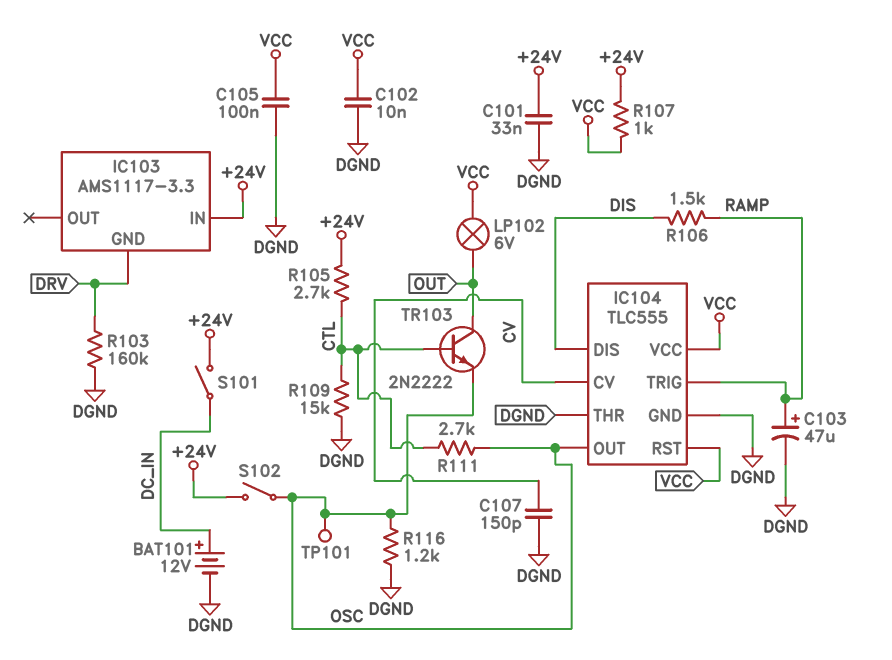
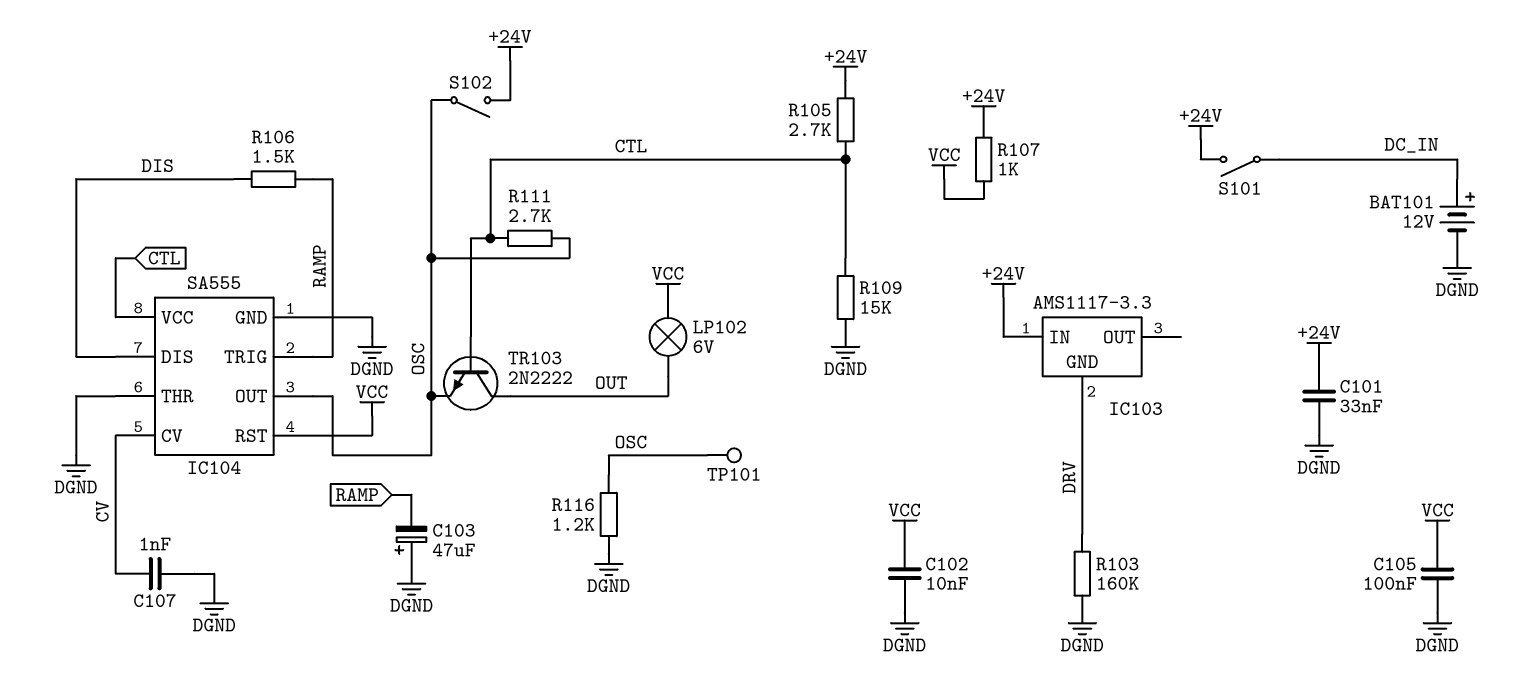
C103: 47uF (plus RAMP, minus DGND) -> 47uF (plus DGND, minus RAMP)
C107: 150pF (CV, DGND) -> 1nF (CV, DGND)
IC104: TLC555 -> SA555
IC104 pin VCC: VCC -> CTL

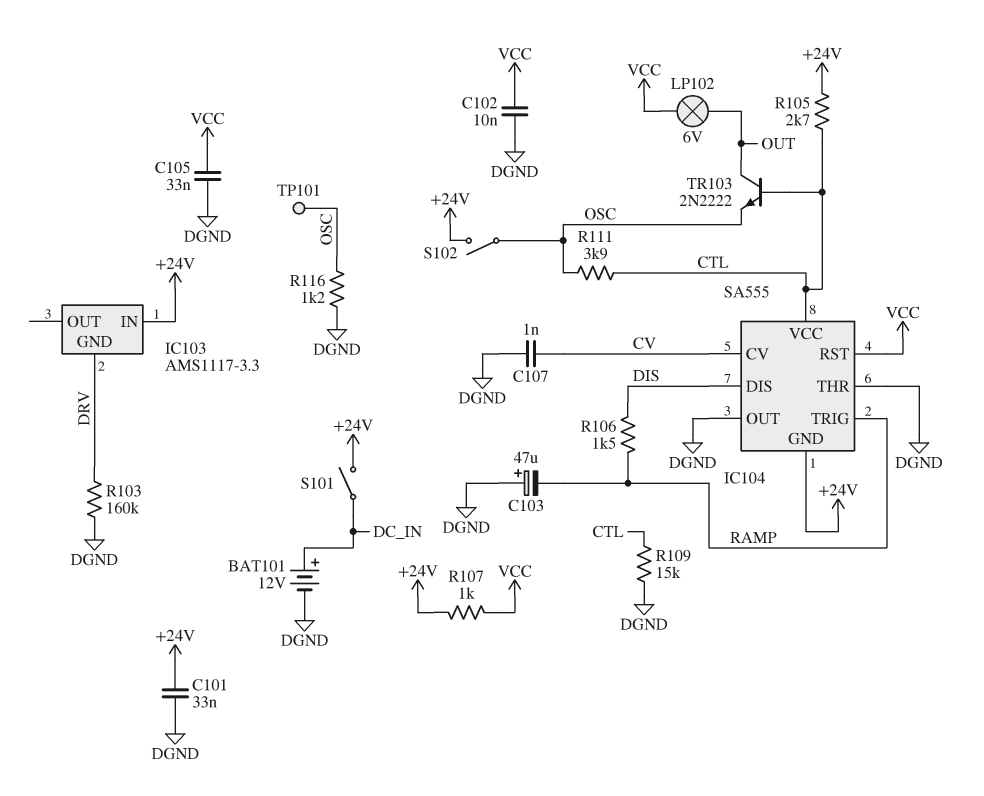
C105: 100nF (DGND, VCC) -> 33nF (DGND, VCC)
IC104 pin GND: DGND -> +24V
IC104 pin OUT: OSC -> DGND
R111: 2.7k (CTL, OSC) -> 3.9k (CTL, OSC)

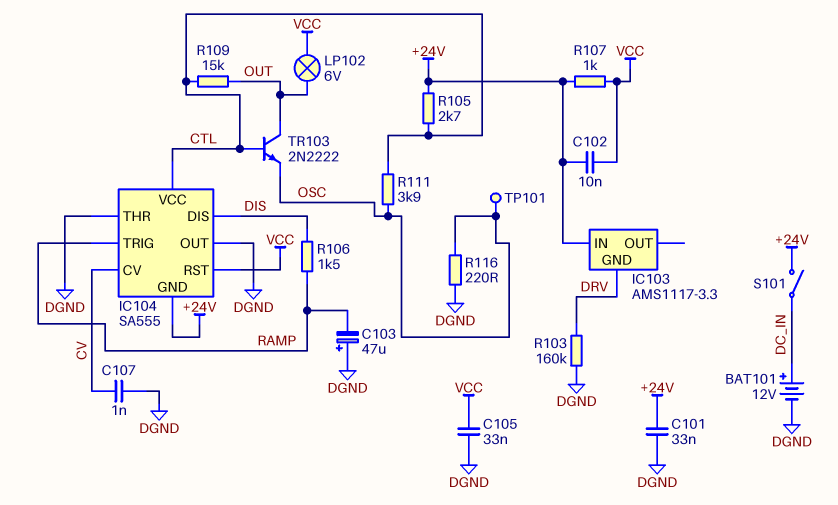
C102: 10nF (DGND, VCC) -> 10nF (+24V, VCC)
R109: 15k (CTL, DGND) -> 15k (CTL, OUT)
R116: 1.2k (DGND, OSC) -> 220 (DGND, OSC)
S102: switch (+24V, OSC) -> none

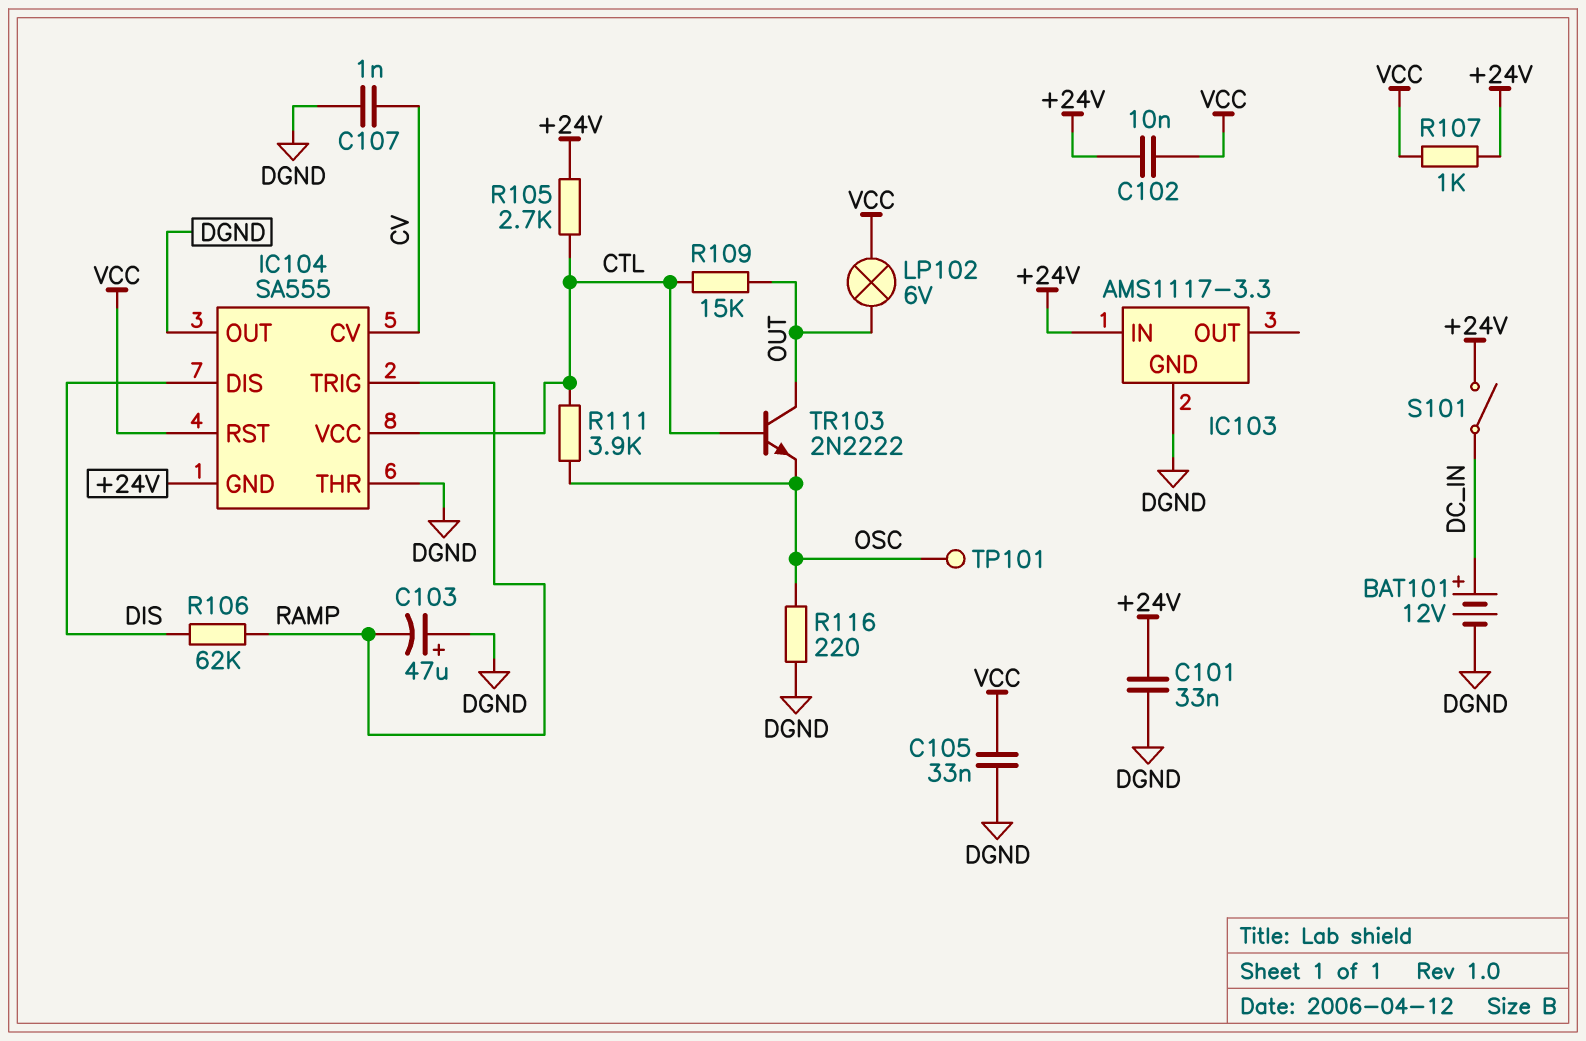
IC103 pin GND: DRV -> DGND
R103: 160k (DGND, DRV) -> none
R106: 1.5k (DIS, RAMP) -> 62k (DIS, RAMP)

